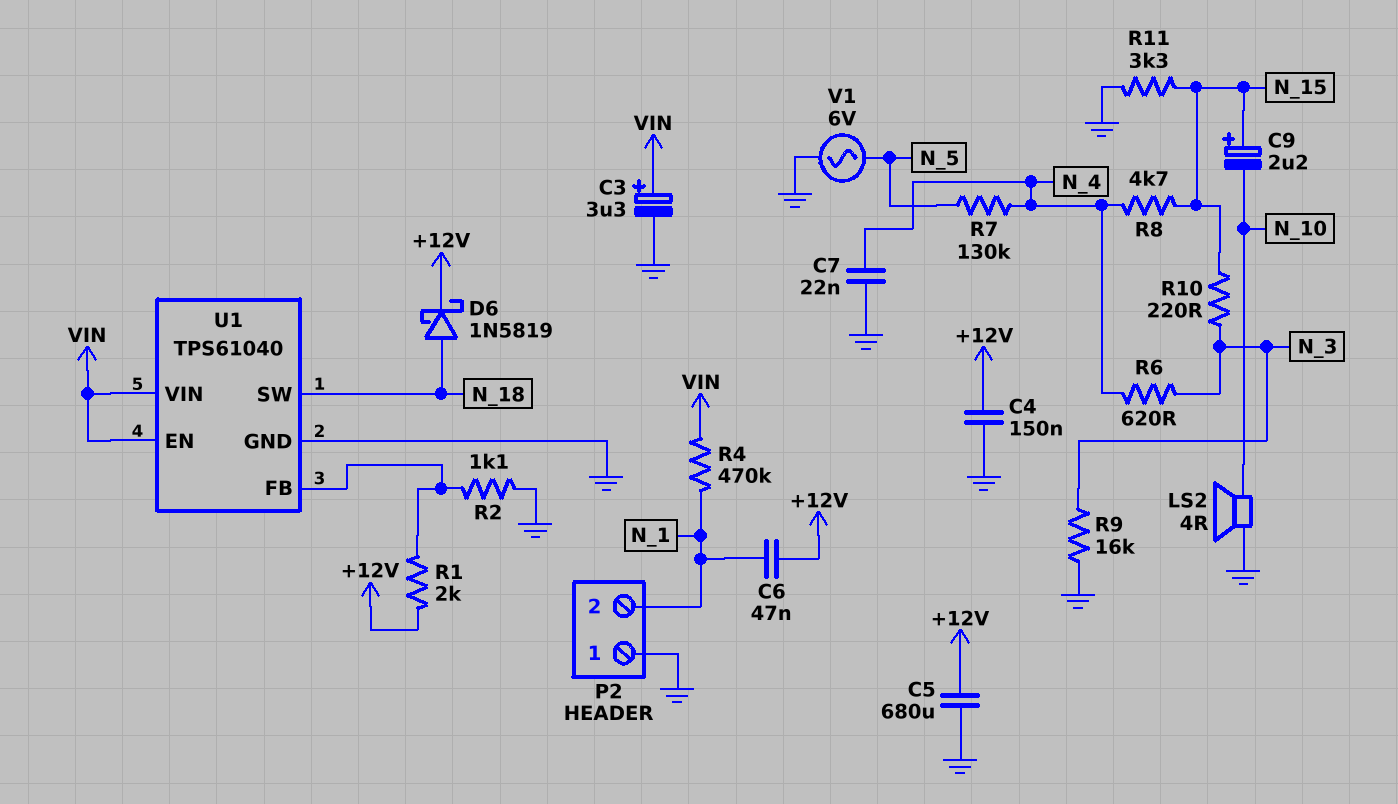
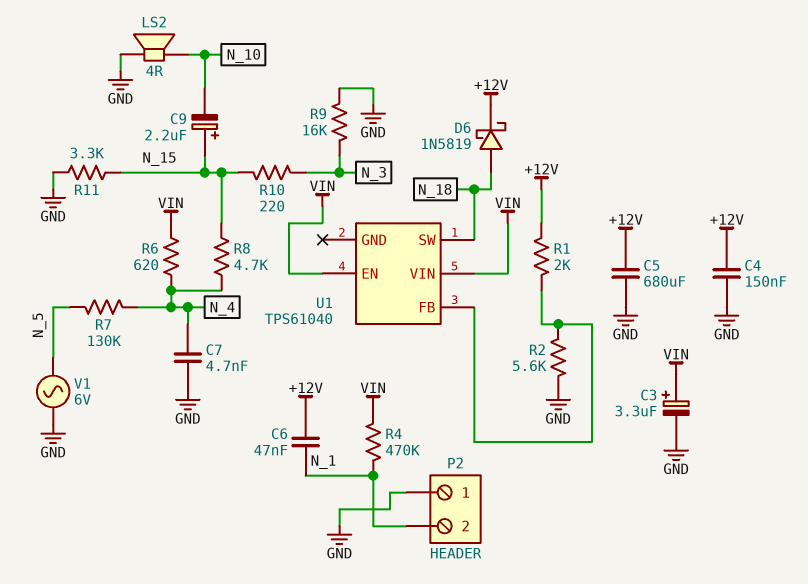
C7: 22nF (GND, N_4) -> 4.7nF (GND, N_4)
R2: 1.1k (GND, U1/FB) -> 5.6k (GND, U1/FB)
R6: 620 (N_3, N_4) -> 620 (N_4, VIN)
U1 pin GND: GND -> none

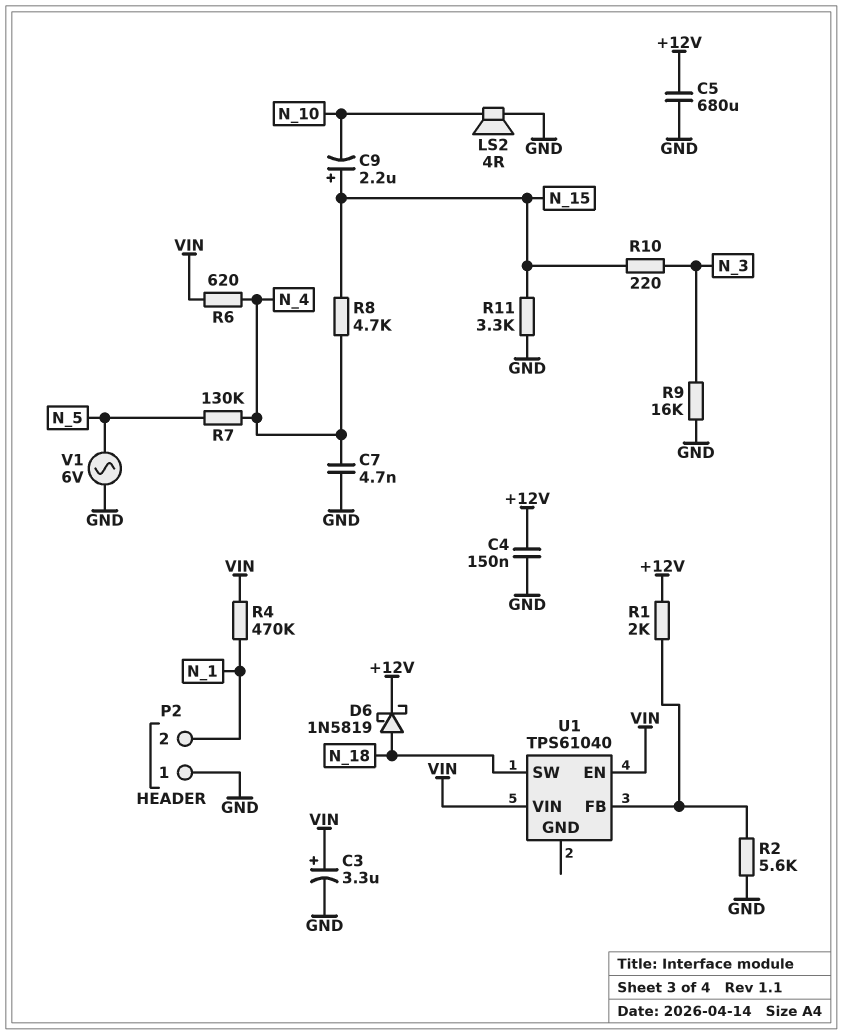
C6: 47nF (+12V, N_1) -> none

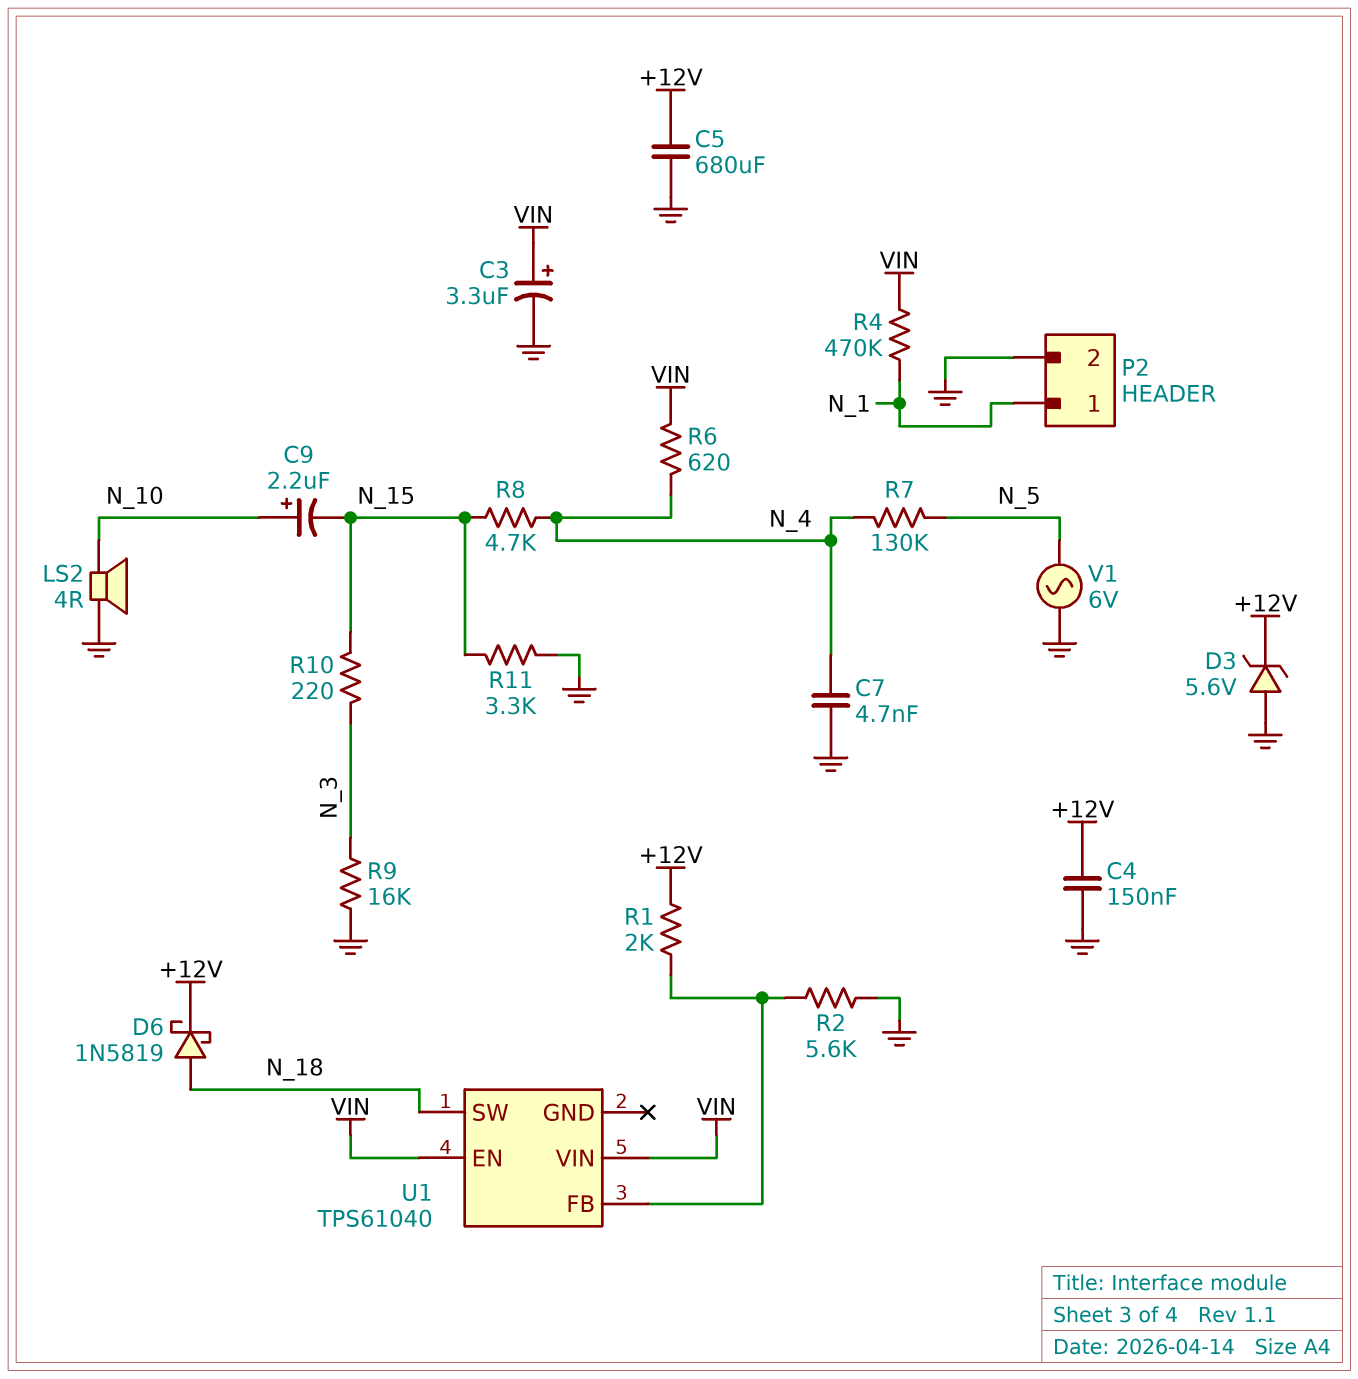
C9: 2.2uF (plus N_15, minus N_10) -> 2.2uF (plus N_10, minus N_15)
D3: none -> zener 5.6V (A GND, K +12V)
P2 pin 1: GND -> N_1
P2 pin 2: N_1 -> GND

